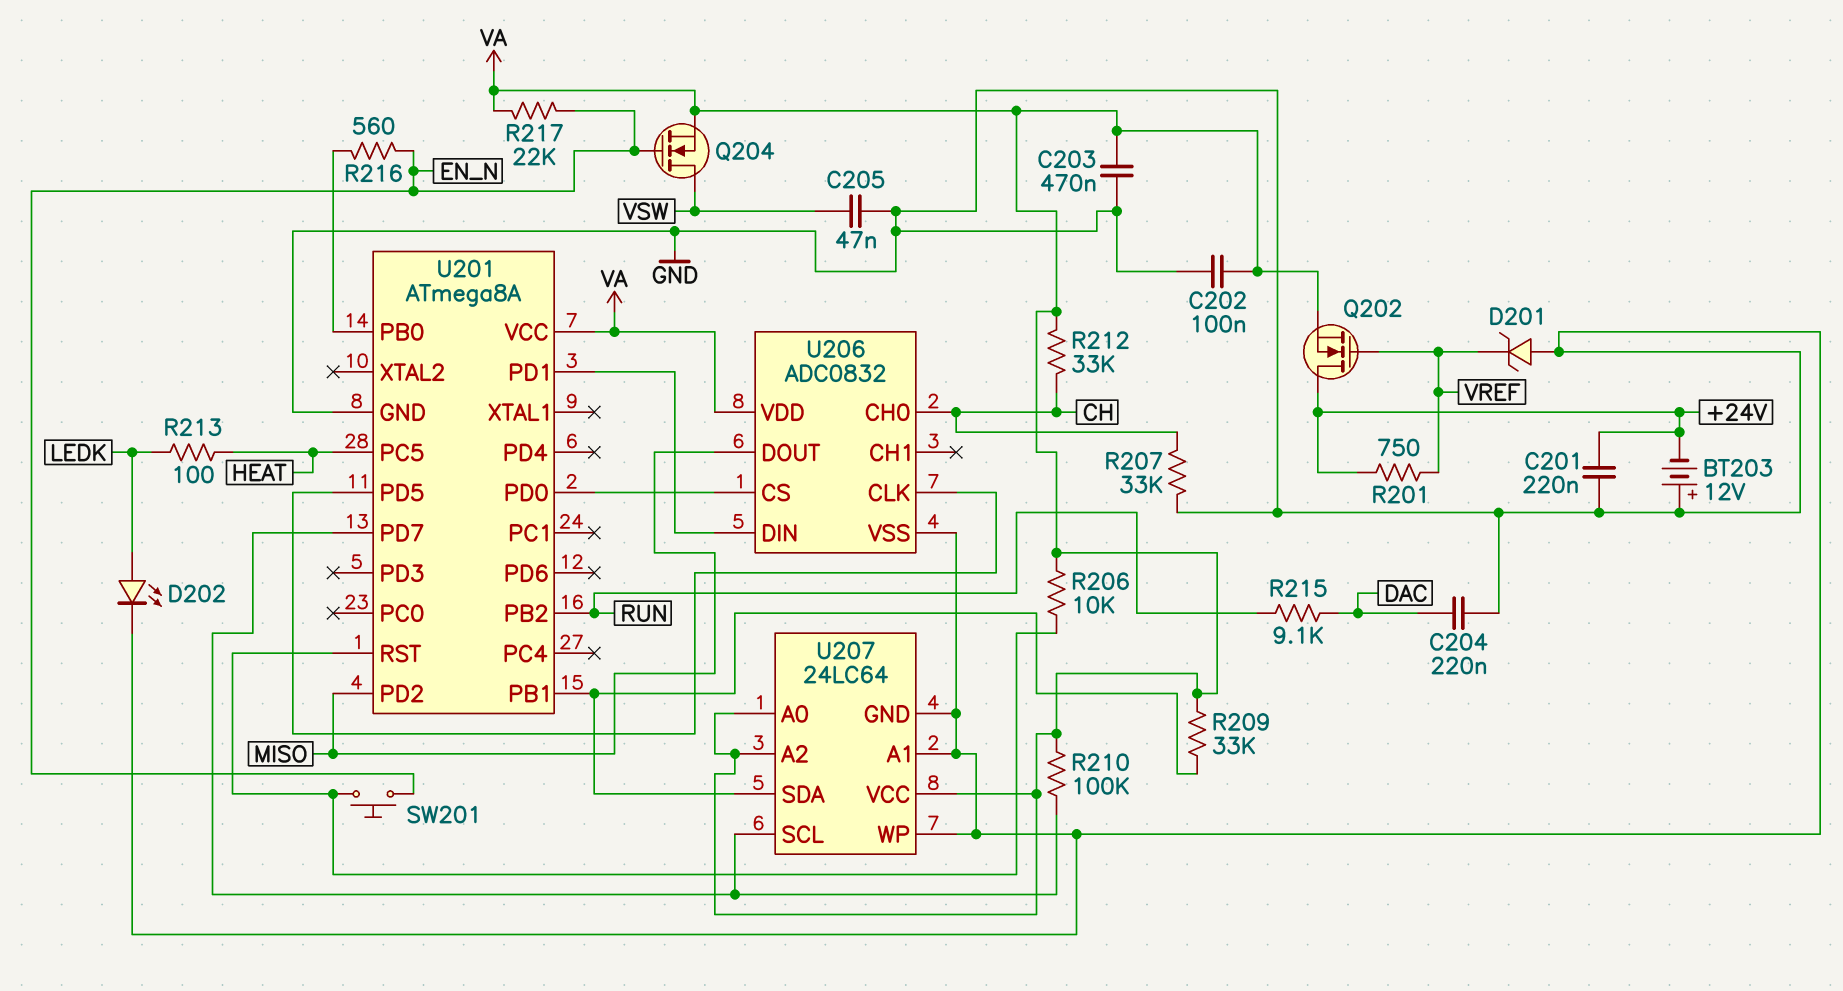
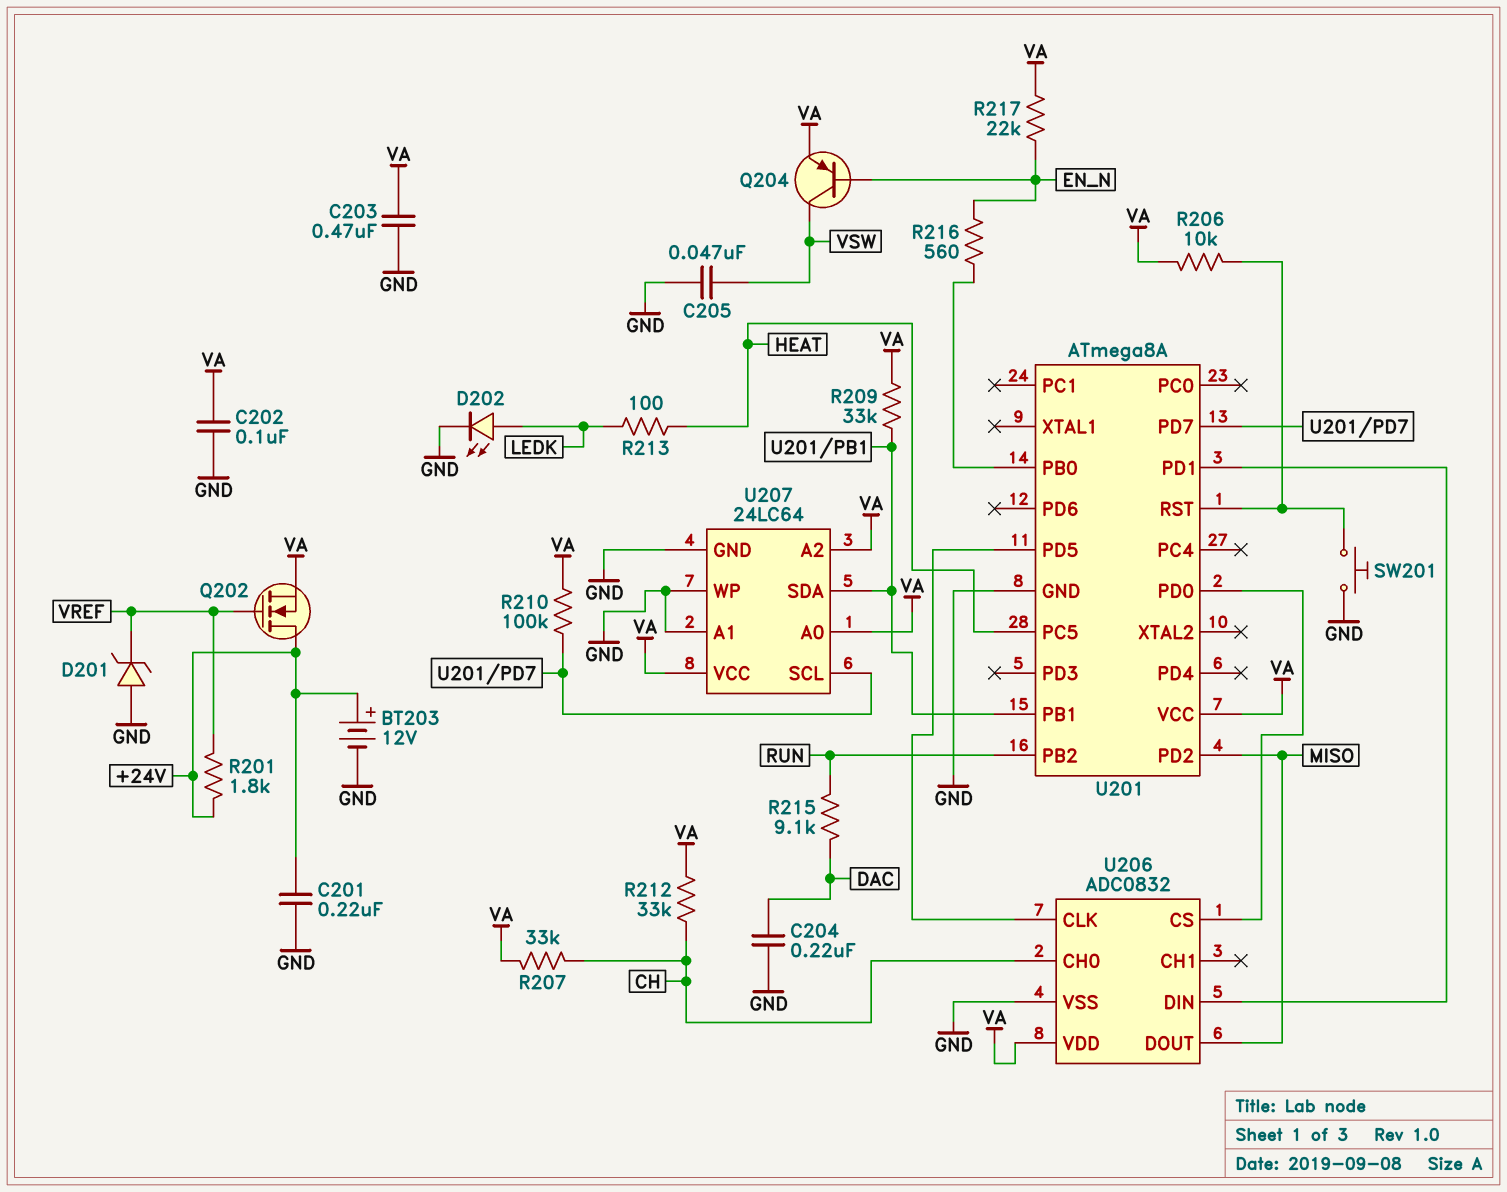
BT203: 12V (plus GND, minus +24V) -> 12V (plus +24V, minus GND)
Q204: NMOS (G EN_N, D VSW, S VA) -> PNP (B EN_N, C VSW, E VA)
R201: 750 (+24V, VREF) -> 1.8k (+24V, VREF)
R207: 33k (CH, GND) -> 33k (CH, VA)
SW201: button (EN_N, U201/RST) -> button (GND, U201/RST)

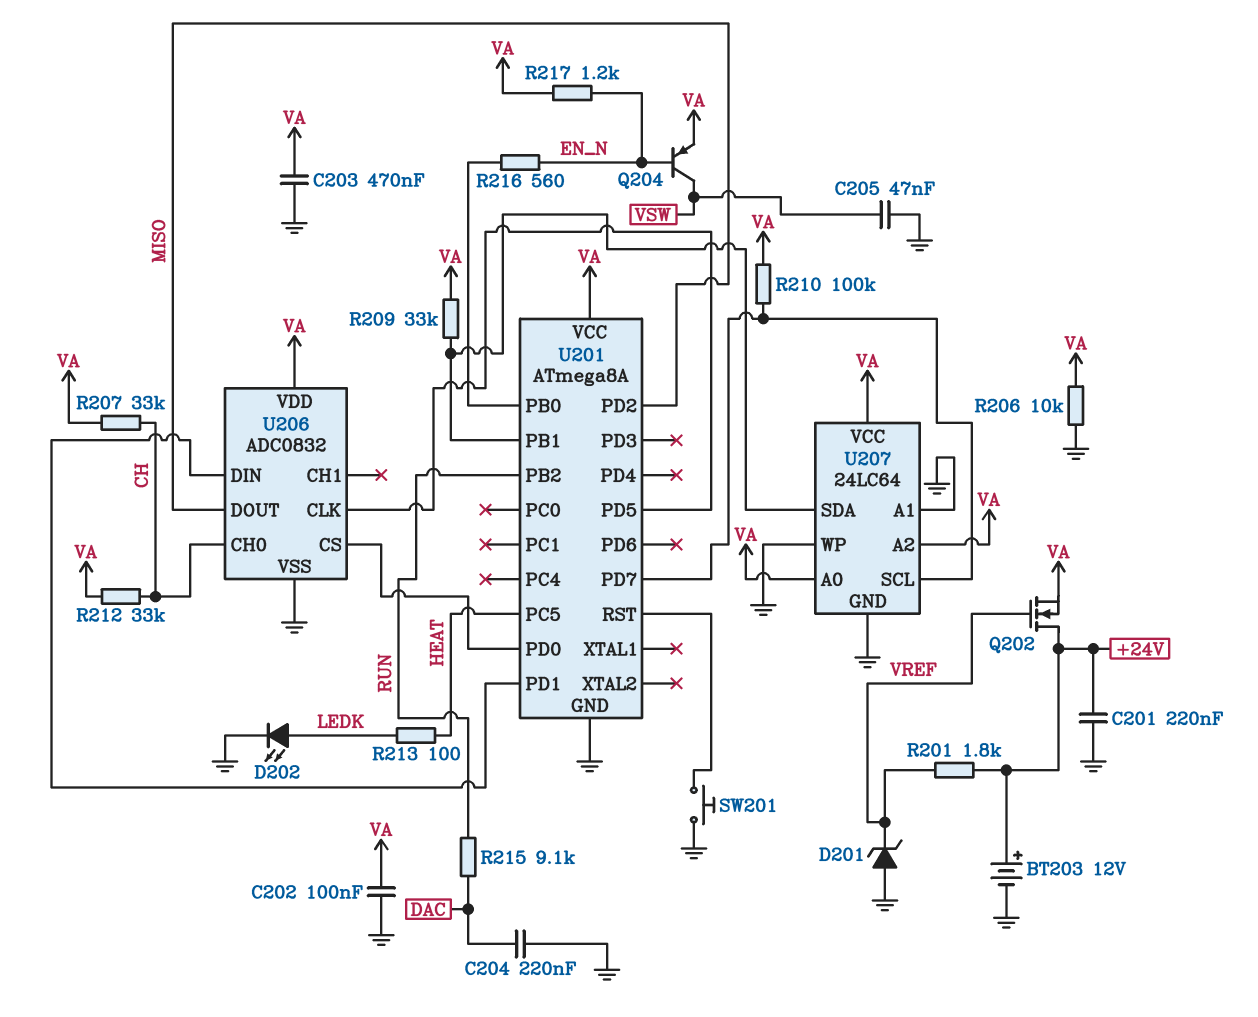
R206: 10k (U201/RST, VA) -> 10k (GND, VA)
R217: 22k (EN_N, VA) -> 1.2k (EN_N, VA)

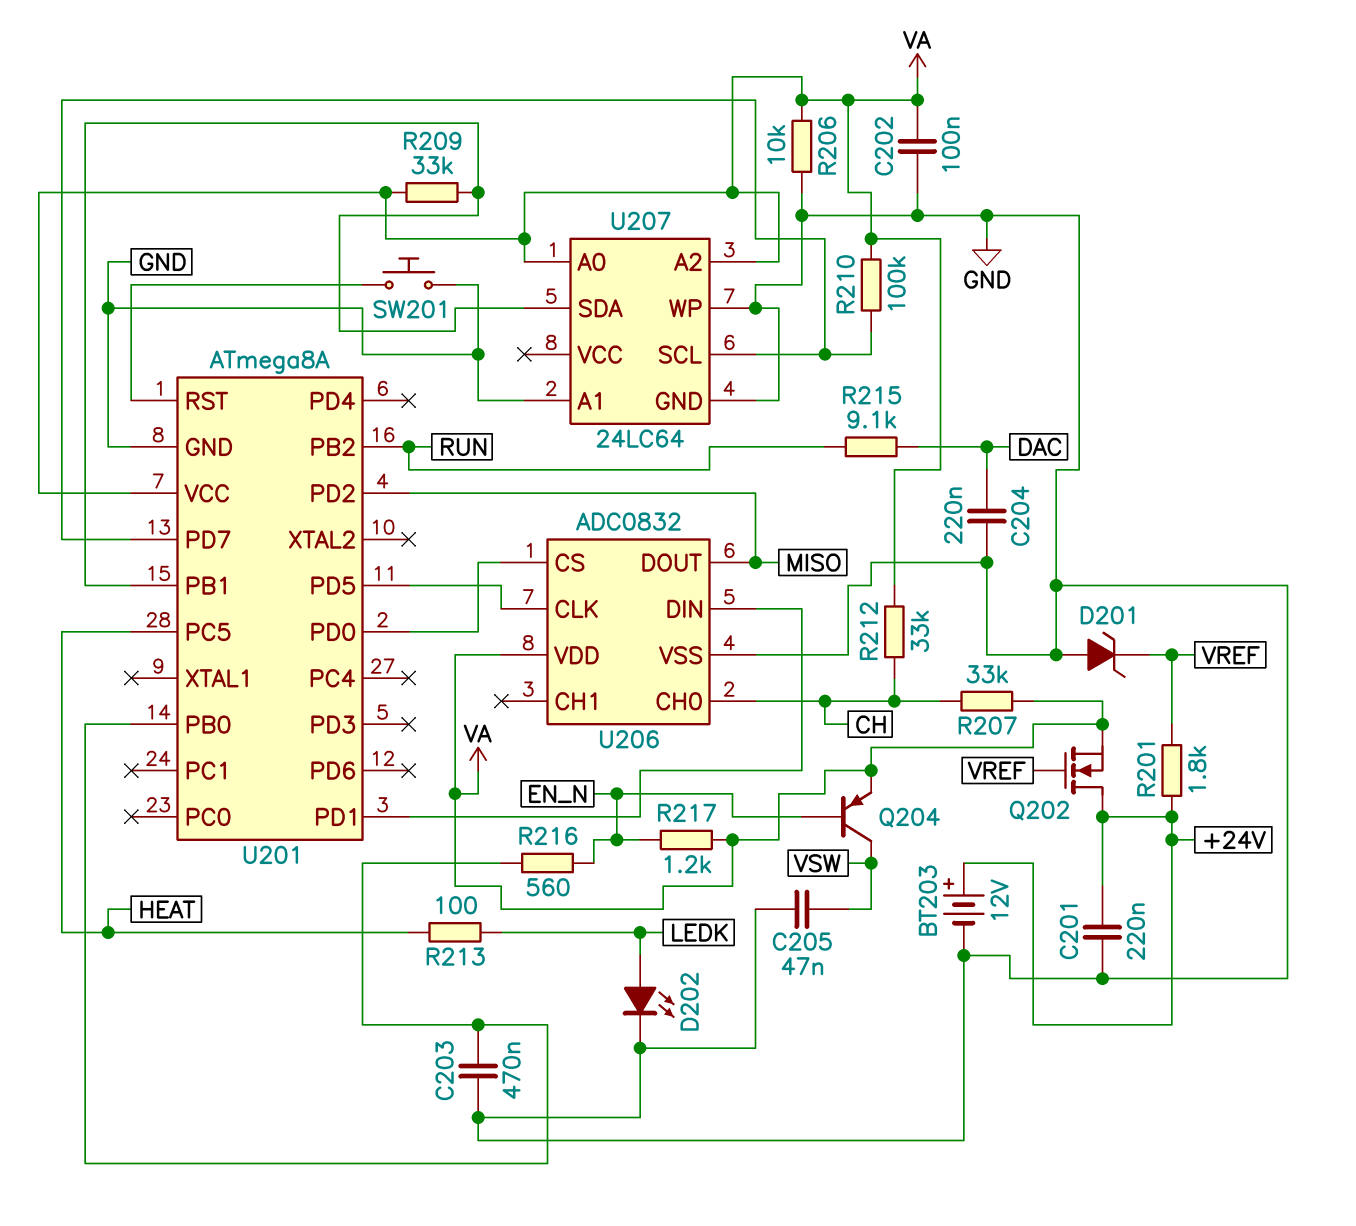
C203: 470nF (GND, VA) -> 470nF (GND, U201/PB0)
U207 pin VCC: VA -> none

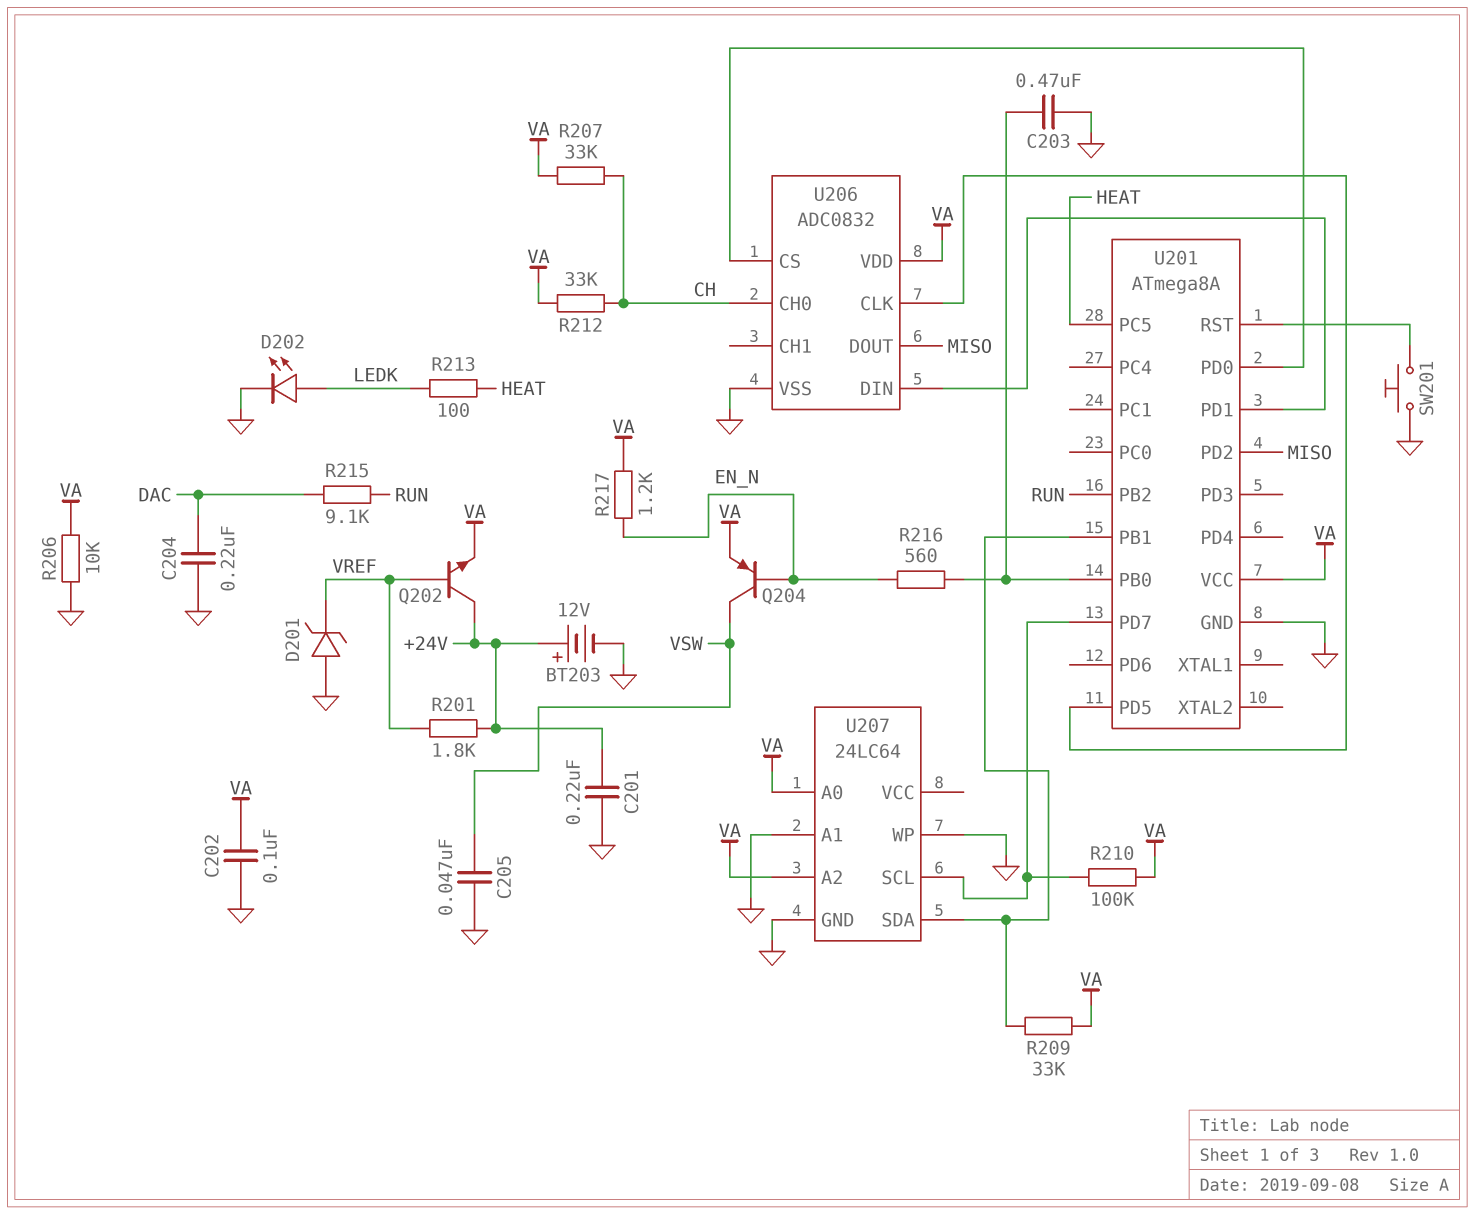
Q202: NMOS (G VREF, D +24V, S VA) -> NPN (B VREF, C +24V, E VA)

